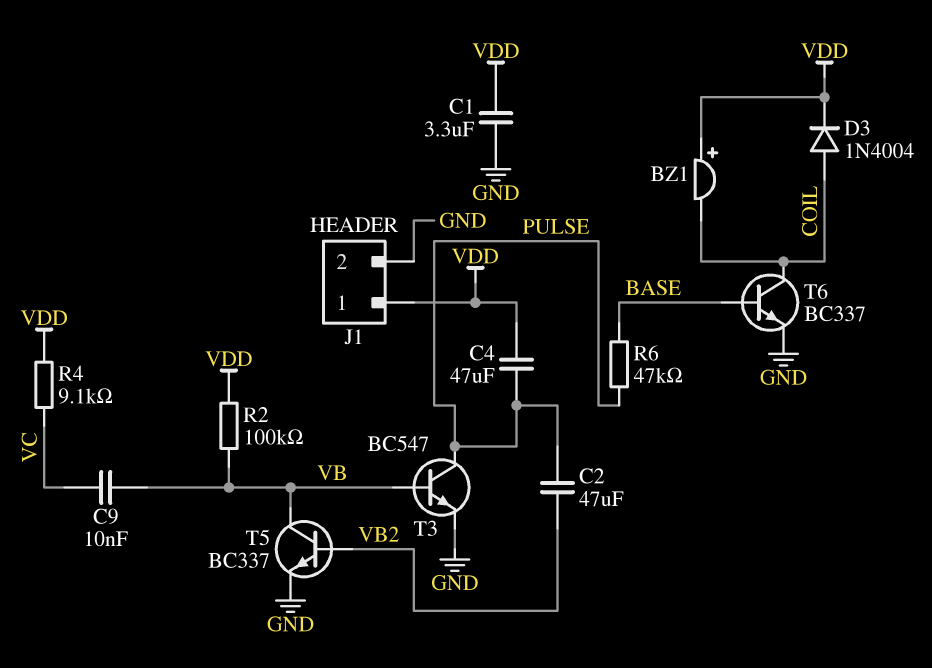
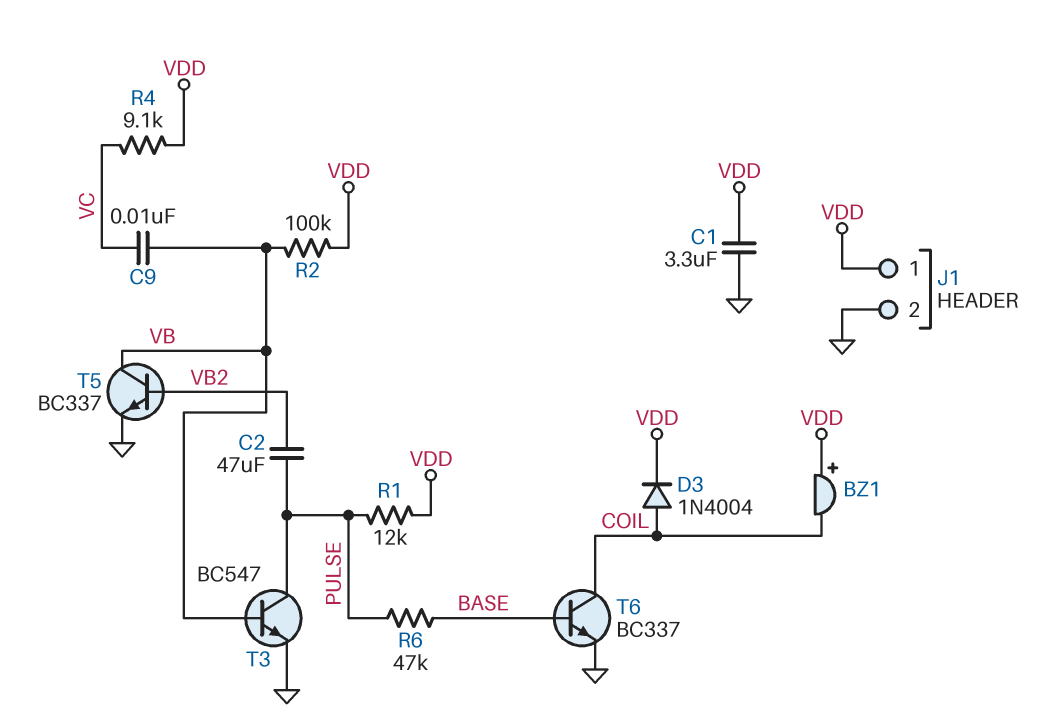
C4: 47uF (PULSE, VDD) -> none
R1: none -> 12k (PULSE, VDD)

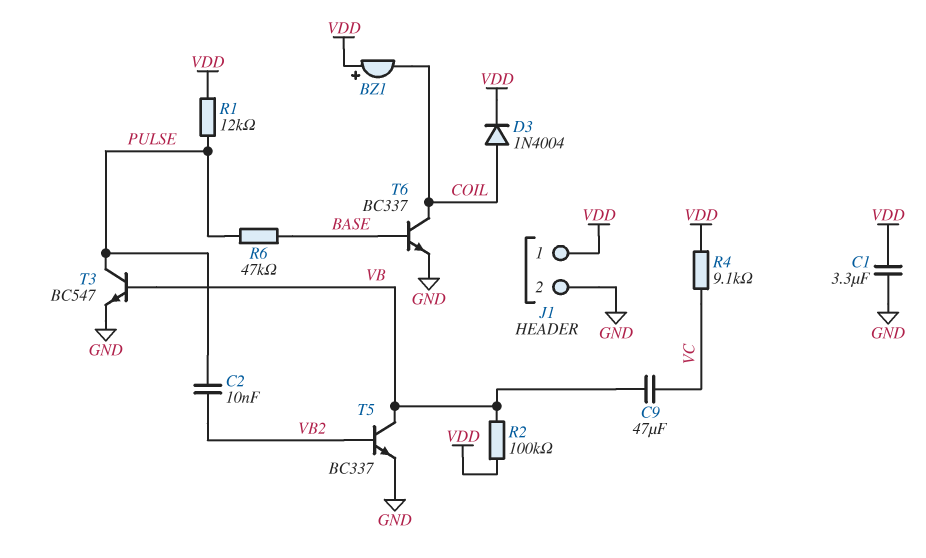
C2: 47uF (PULSE, VB2) -> 10nF (PULSE, VB2)
C9: 10nF (VB, VC) -> 47uF (VB, VC)

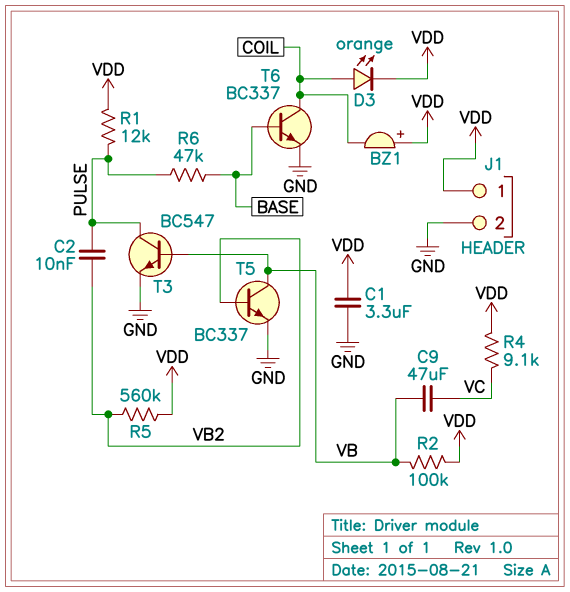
D3: diode 1N4004 (A COIL, K VDD) -> LED orange (A COIL, K VDD)
R5: none -> 560k (VB2, VDD)

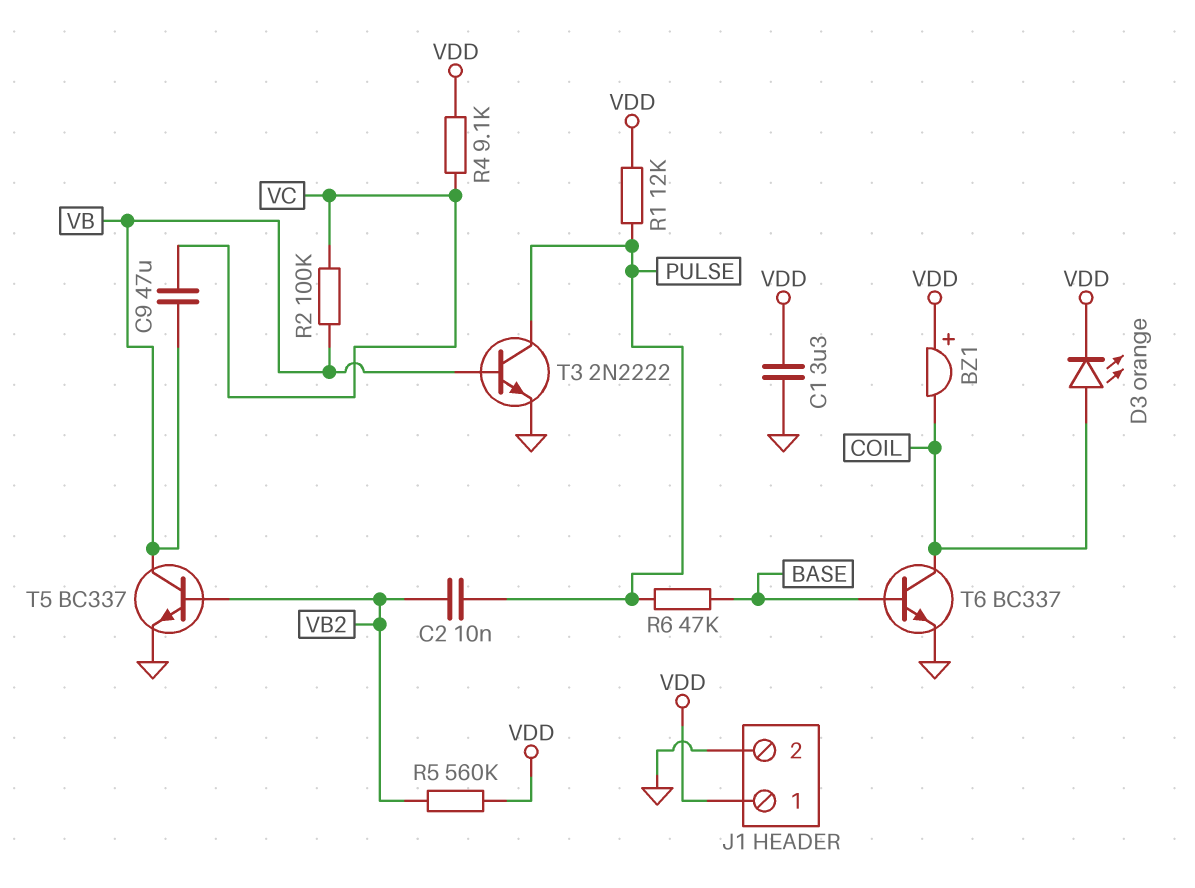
R2: 100k (VB, VDD) -> 100k (VB, VC)
T3: NPN BC547 (B VB, C PULSE, E GND) -> NPN 2N2222 (B VB, C PULSE, E GND)

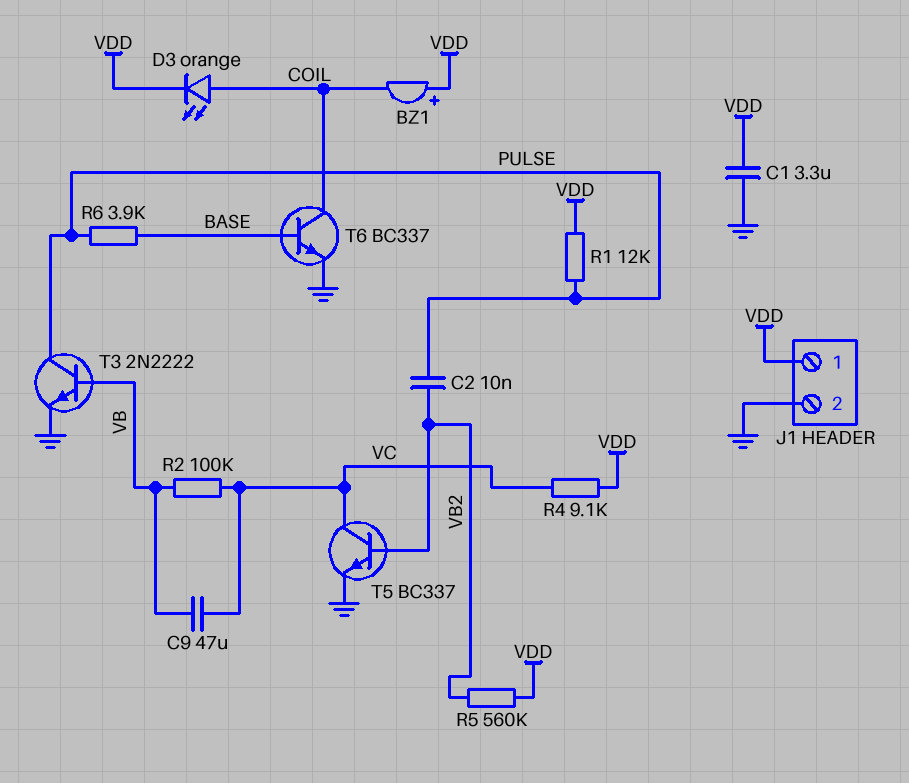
R6: 47k (BASE, PULSE) -> 3.9k (BASE, PULSE)
T5: NPN BC337 (B VB2, C VB, E GND) -> NPN BC337 (B VB2, C VC, E GND)

